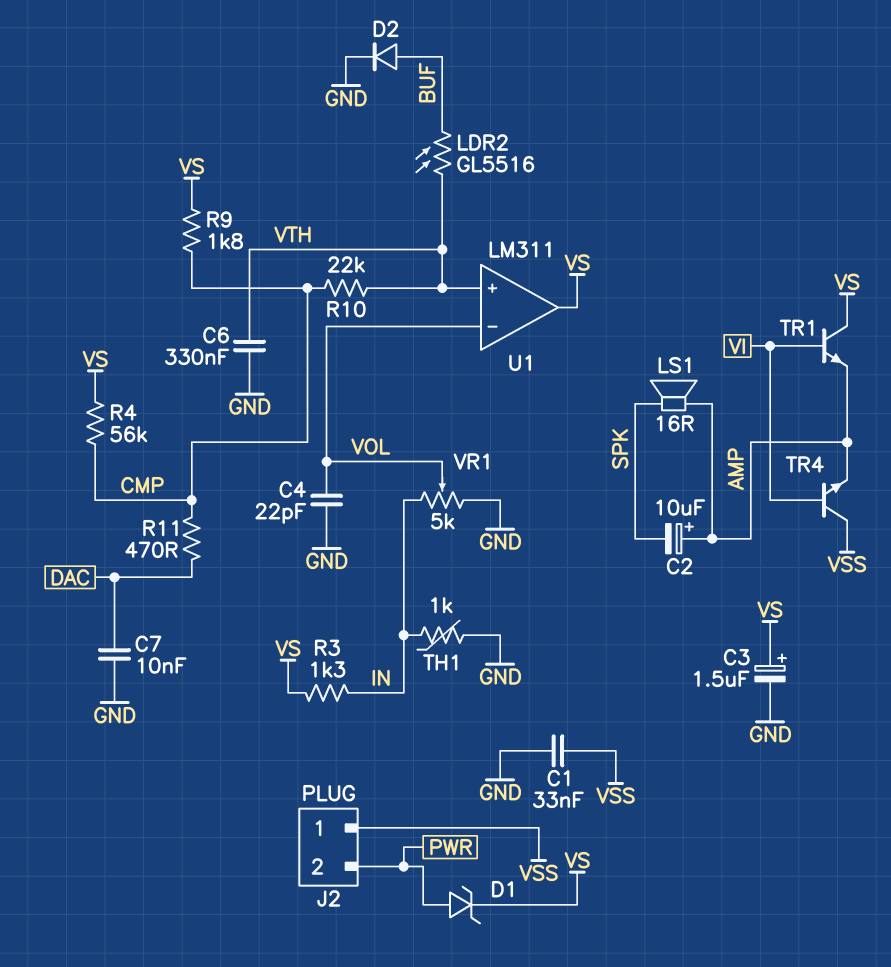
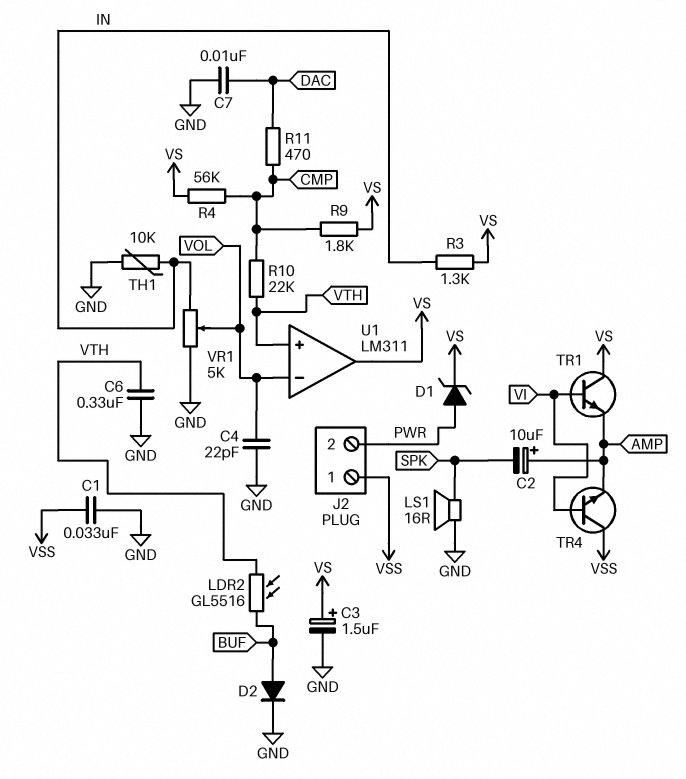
LS1: speaker 16R (AMP, SPK) -> speaker 16R (GND, SPK)
TH1: 1k (GND, IN) -> 10k (GND, IN)

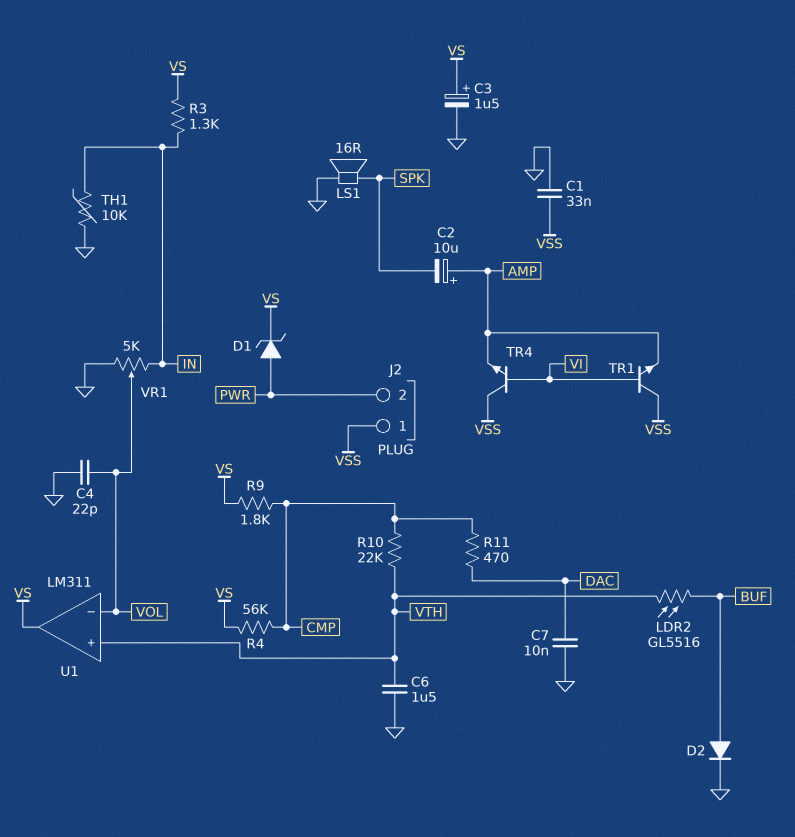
C6: 330nF (GND, VTH) -> 1.5uF (GND, VTH)
TR1: NPN (B VI, C VS, E AMP) -> NPN (B VI, C VSS, E AMP)

